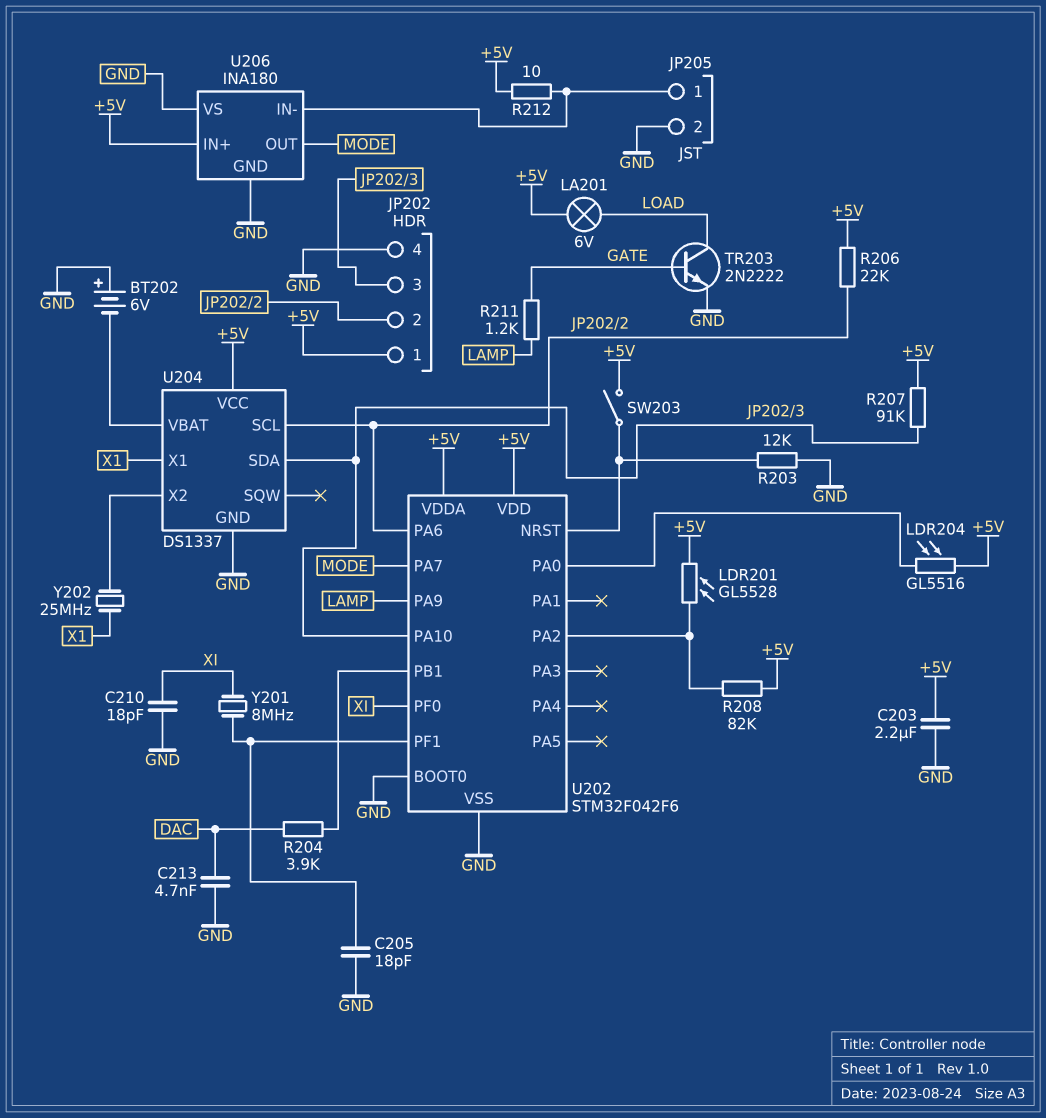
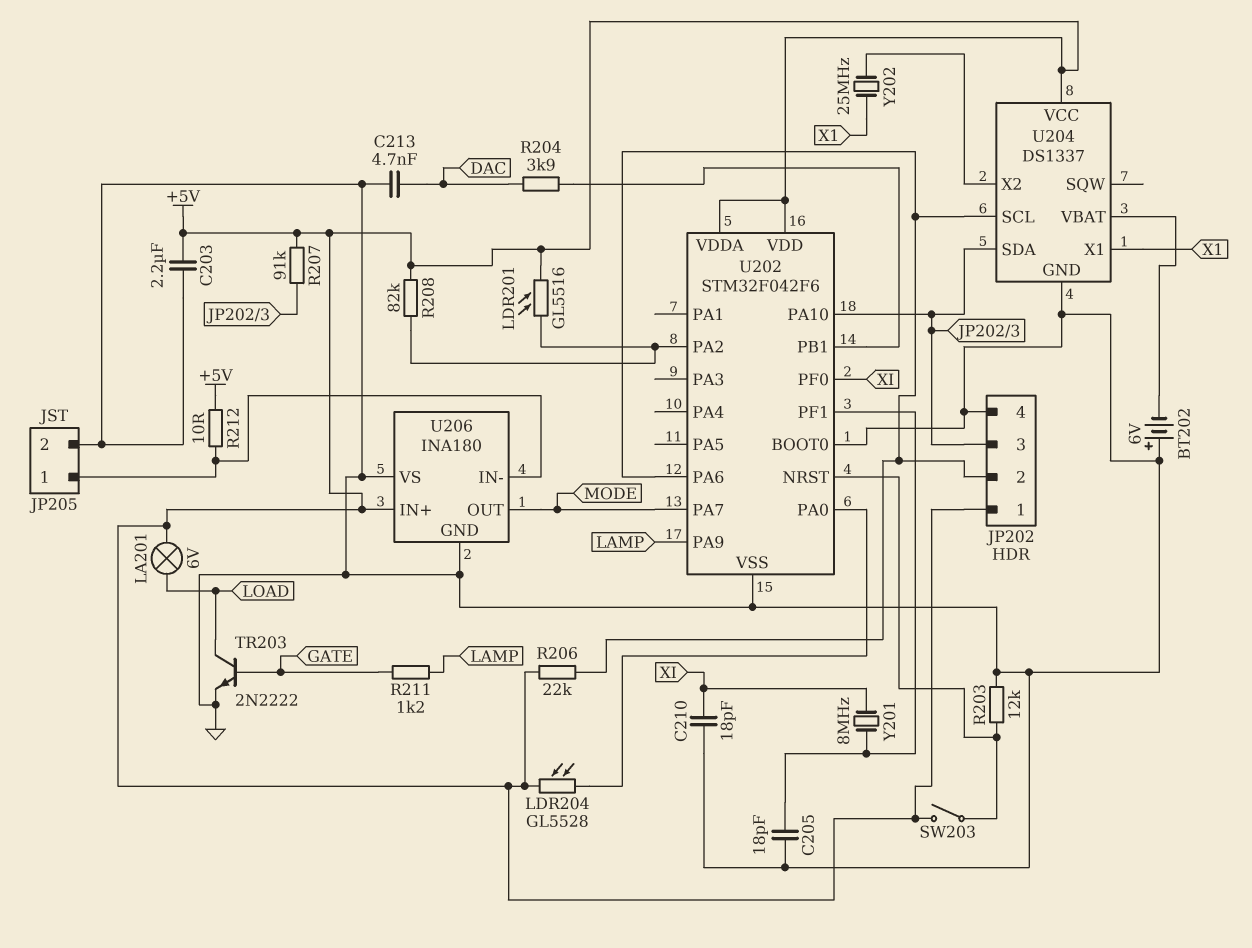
LDR201: GL5528 (+5V, U202/PA2) -> GL5516 (+5V, U202/PA2)
LDR204: GL5516 (+5V, U202/PA0) -> GL5528 (+5V, U202/PA0)

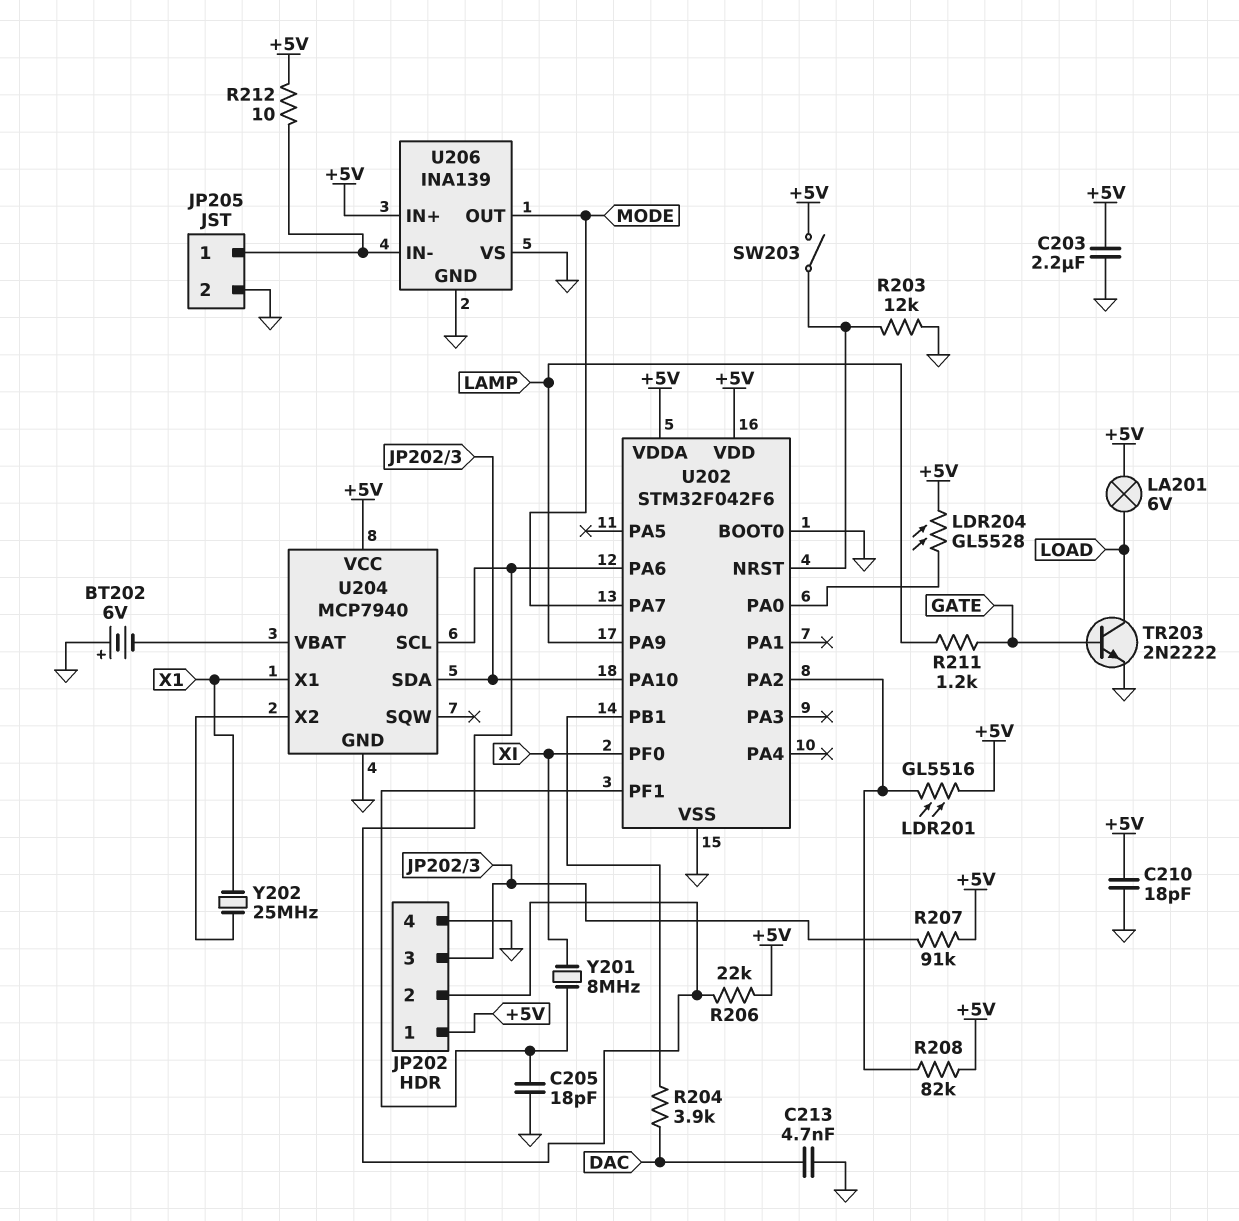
C210: 18pF (GND, XI) -> 18pF (+5V, GND)
U204: DS1337 -> MCP7940
U206: INA180 -> INA139

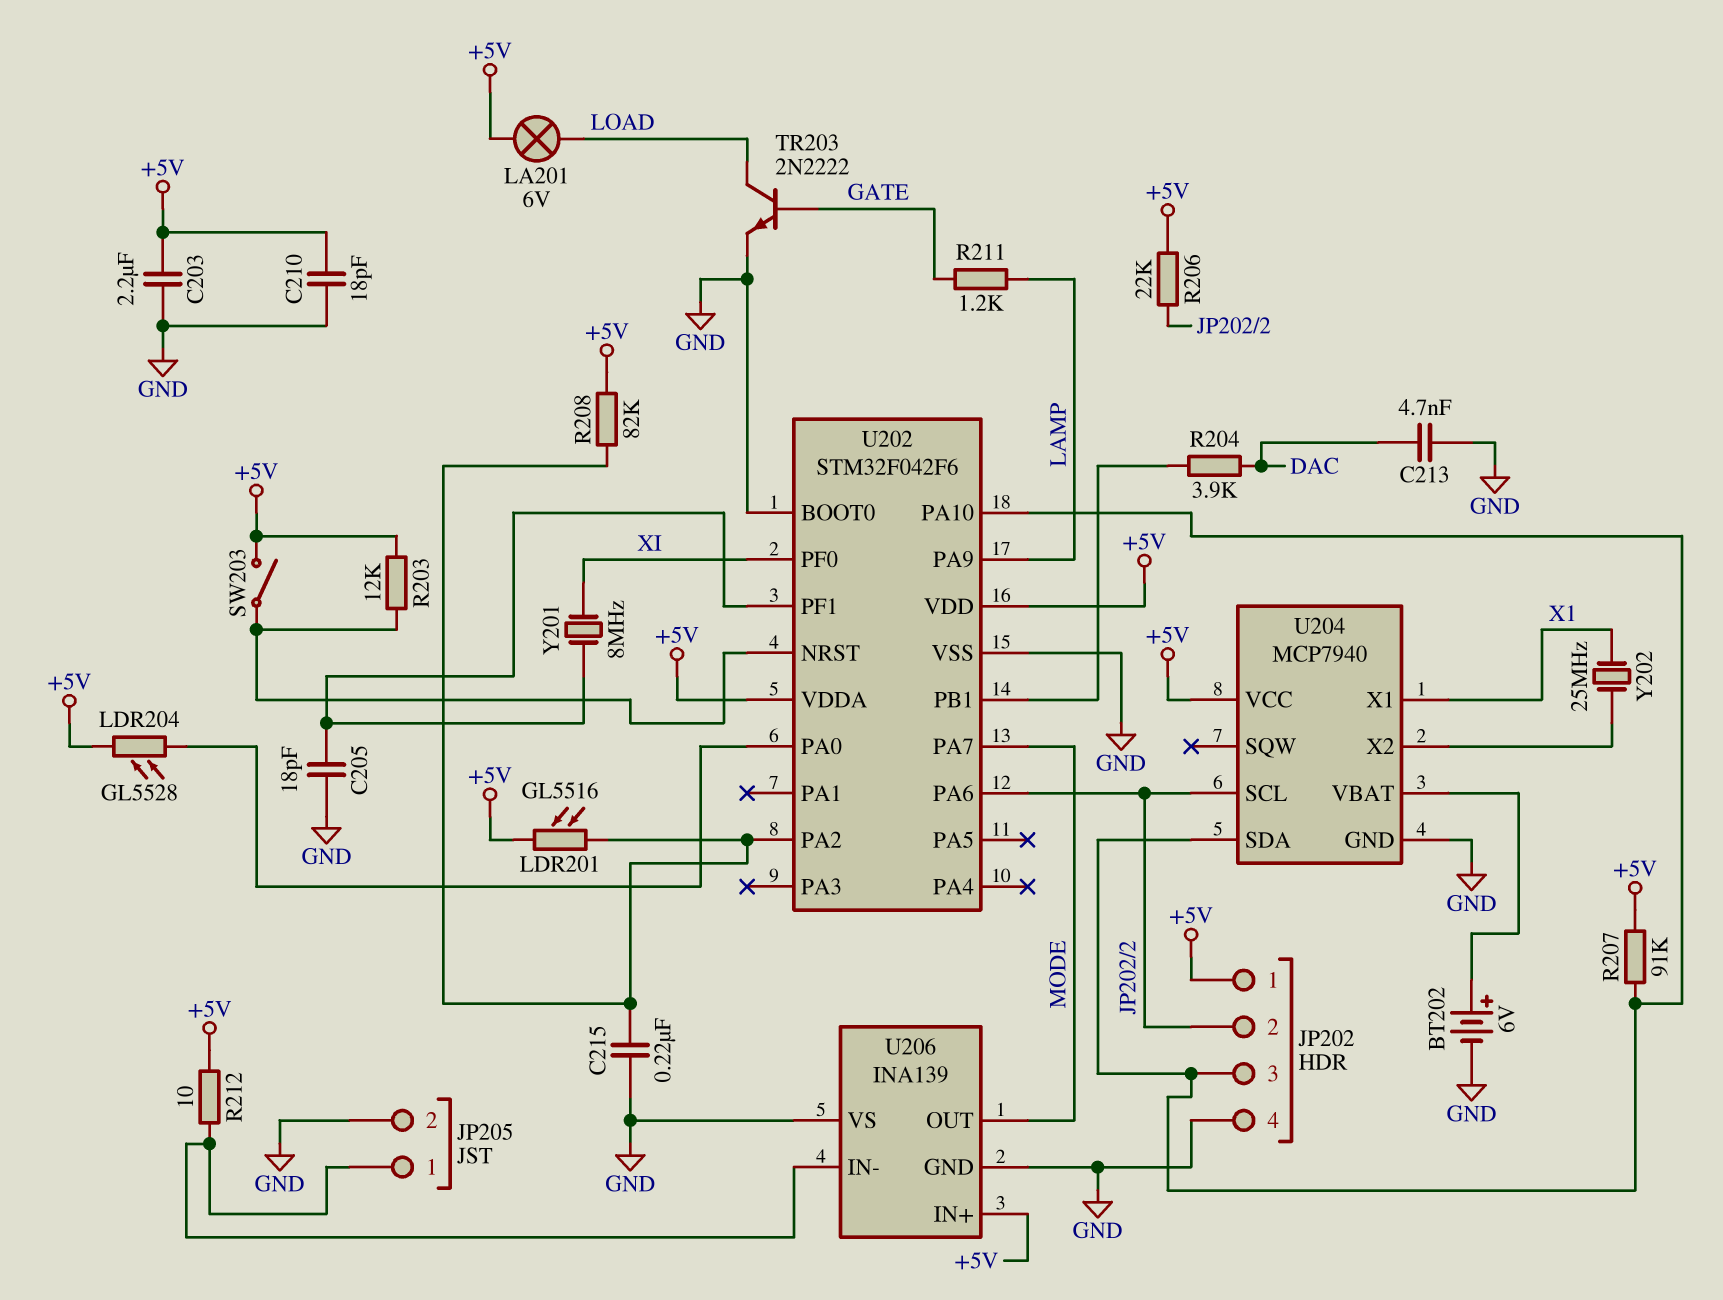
BT202: 6V (plus GND, minus U204/VBAT) -> 6V (plus U204/VBAT, minus GND)
C215: none -> 220nF (GND, U202/PA2)
R203: 12k (GND, U202/NRST) -> 12k (+5V, U202/NRST)

